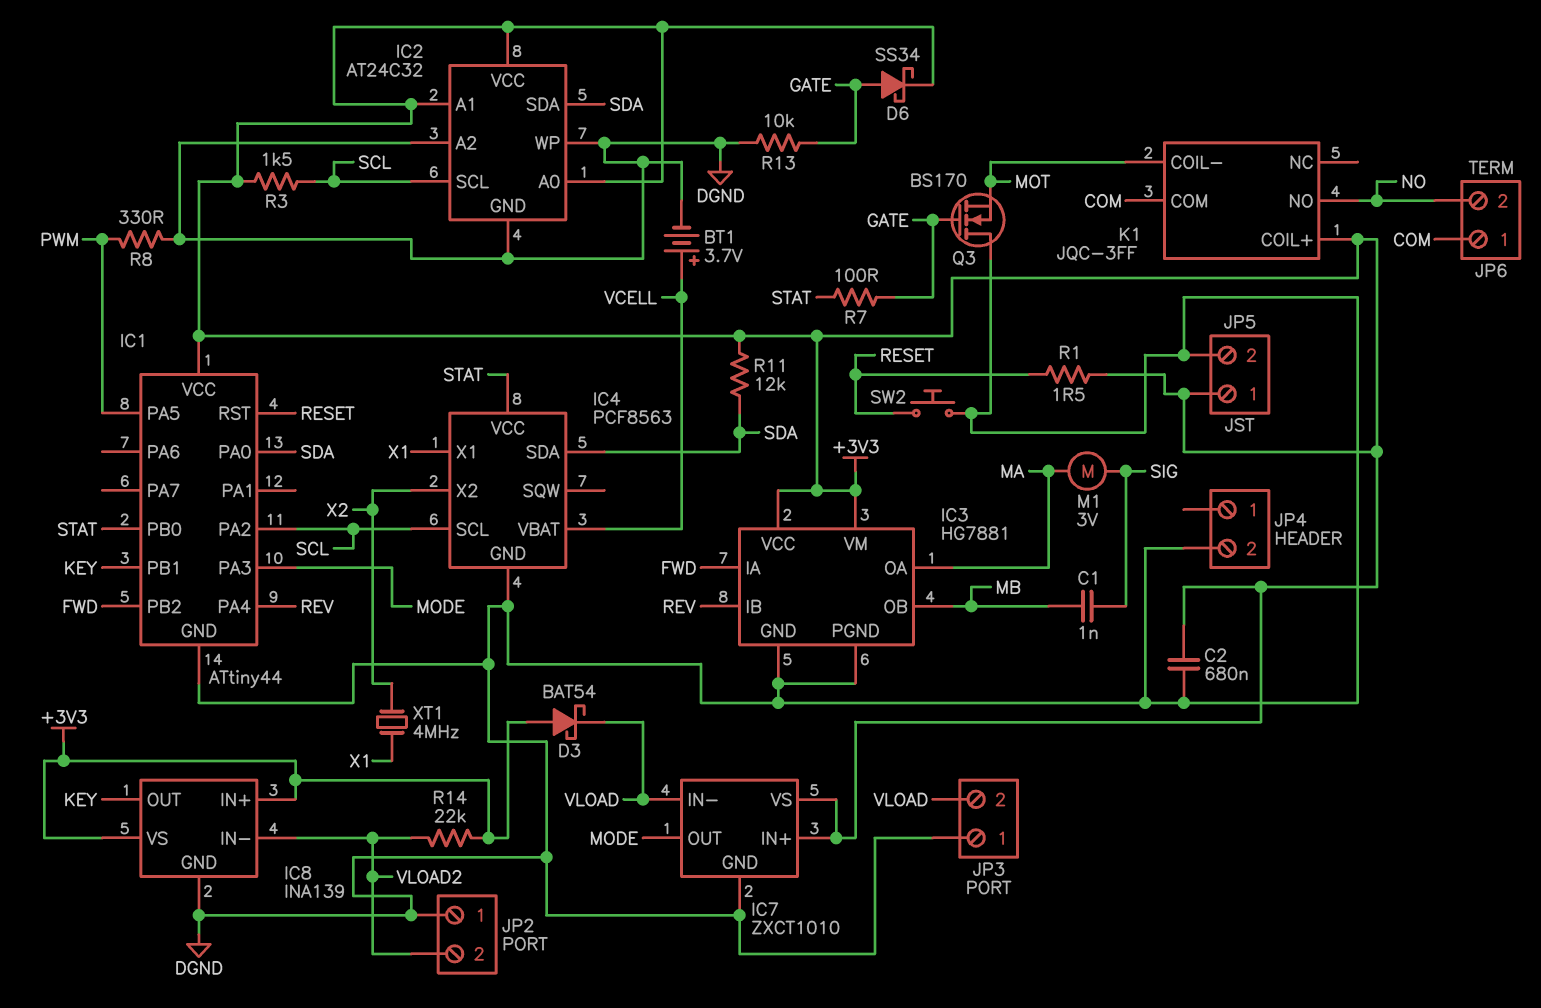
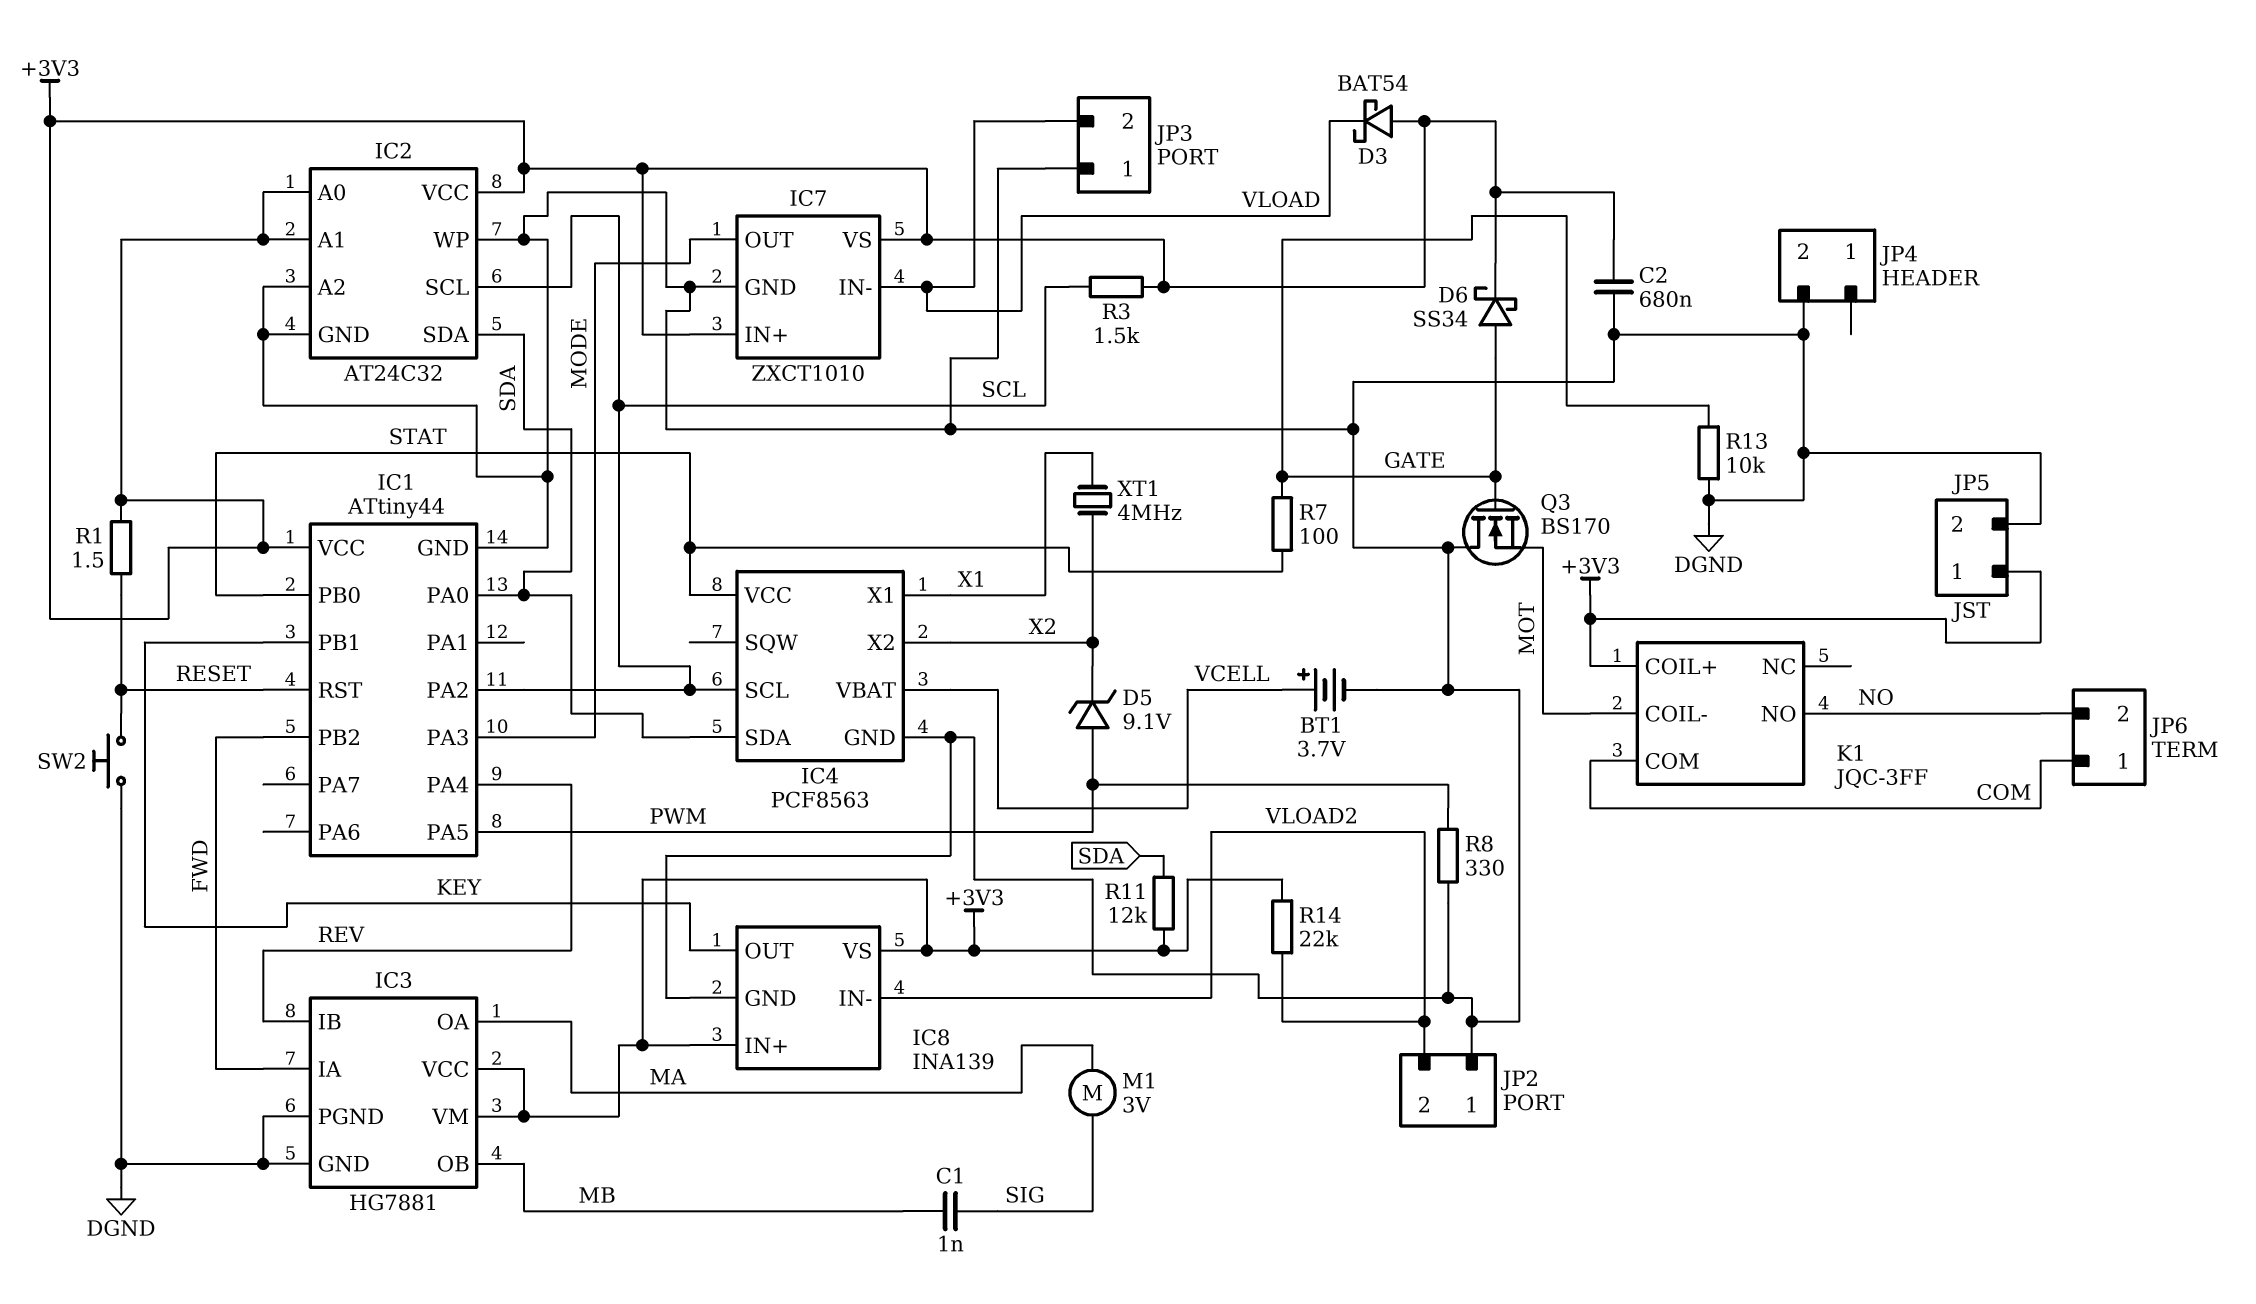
D5: none -> zener 9.1V (A PWM, K X2)

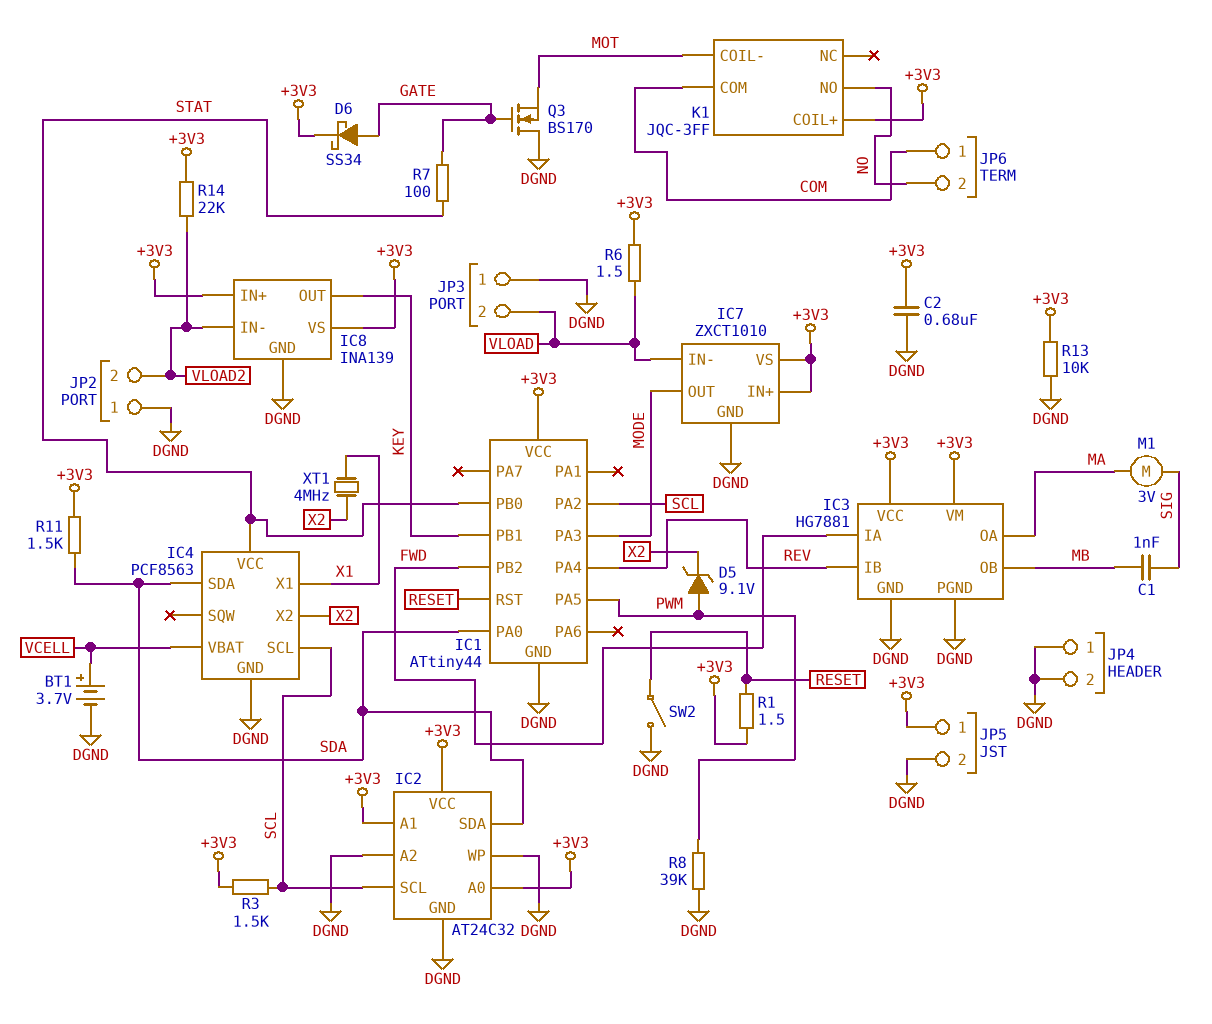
D3: schottky BAT54 (A +3V3, K VLOAD) -> none
JP4 pin 1: none -> DGND
R6: none -> 1.5 (+3V3, VLOAD)
R8: 330 (DGND, PWM) -> 39k (DGND, PWM)
R11: 12k (+3V3, SDA) -> 1.5k (+3V3, SDA)
R13: 10k (DGND, GATE) -> 10k (+3V3, DGND)
SW2: button (DGND, RESET) -> switch (DGND, RESET)

